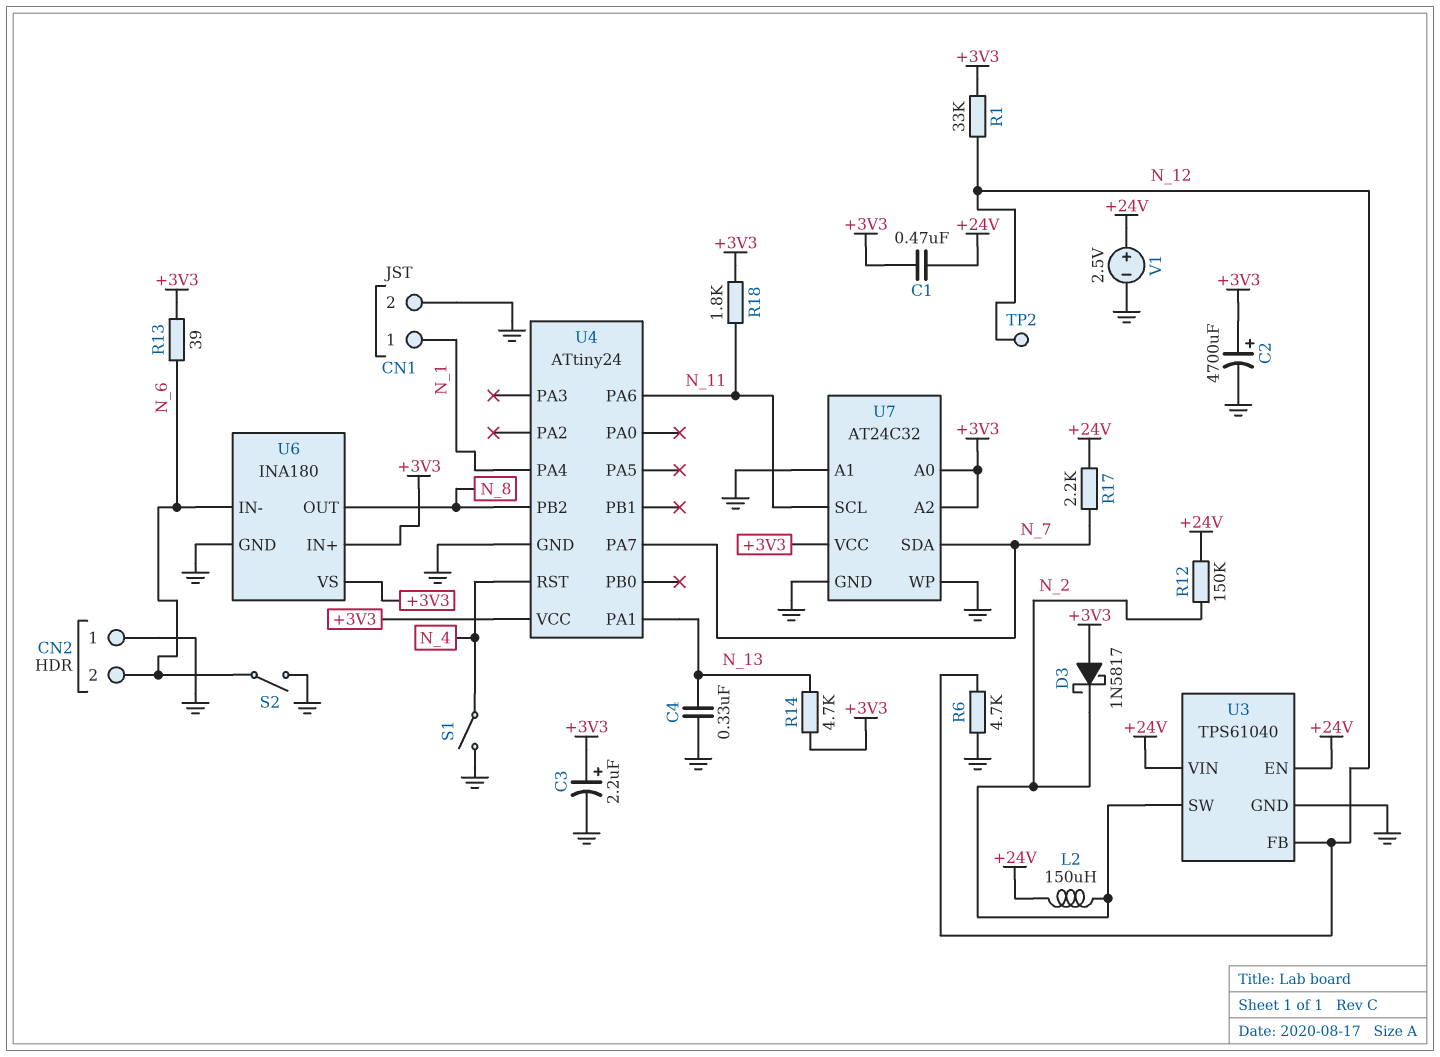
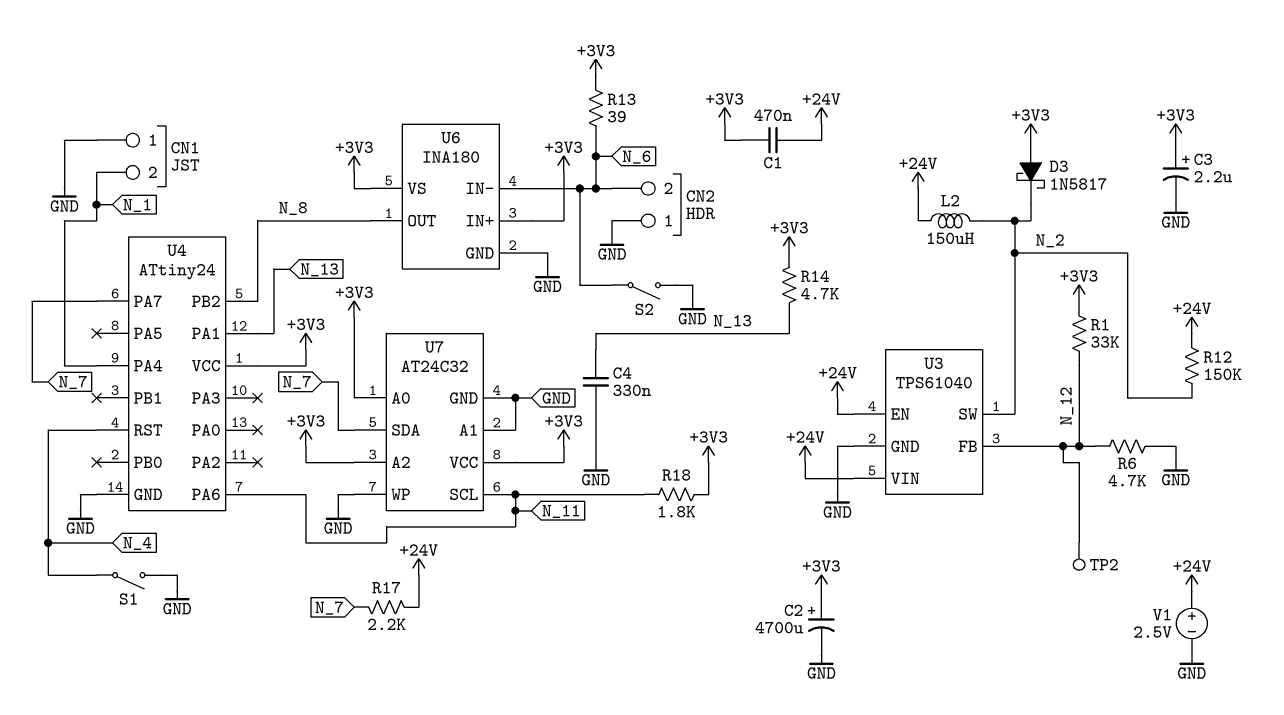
CN1 pin 1: N_1 -> GND
CN1 pin 2: GND -> N_1

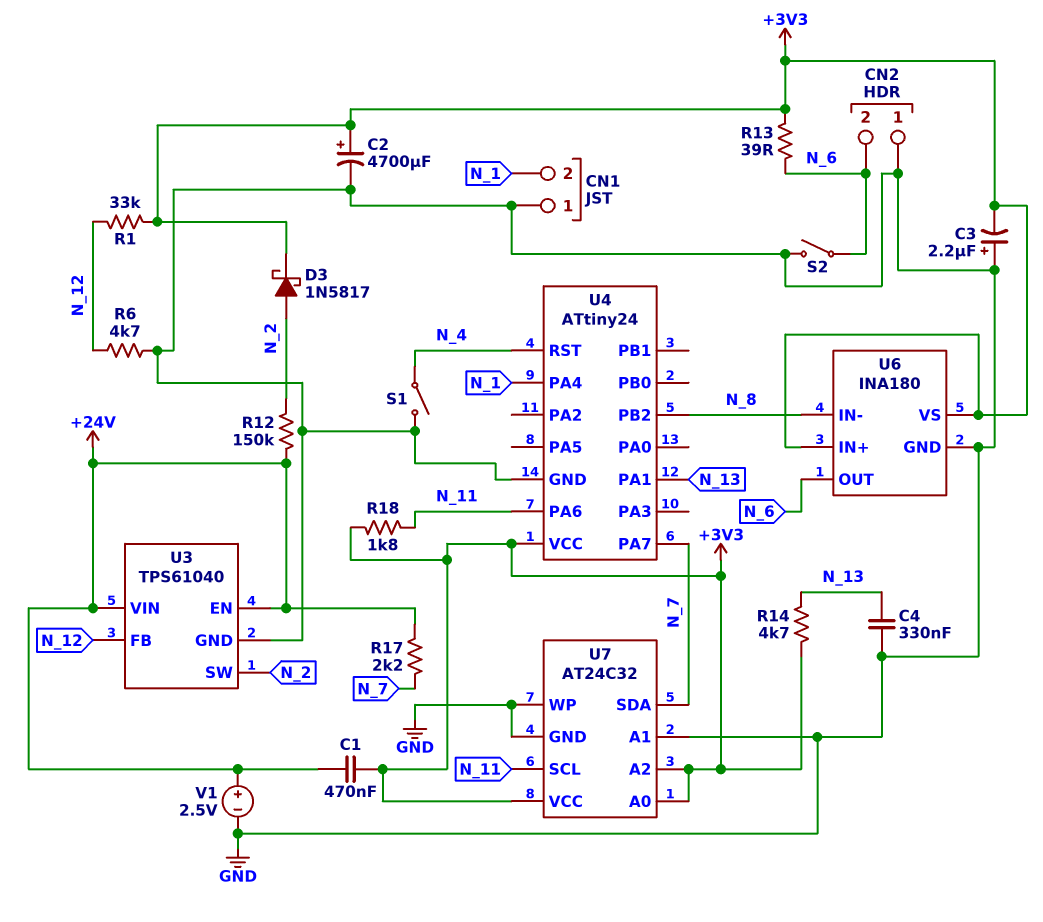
C3: 2.2uF (plus +3V3, minus GND) -> 2.2uF (plus GND, minus +3V3)
D3: schottky 1N5817 (A +3V3, K N_2) -> schottky 1N5817 (A N_2, K +3V3)
L2: 150uH (+24V, N_2) -> none
TP2: test point (N_12) -> none
U6 pin IN-: N_6 -> N_8
U6 pin OUT: N_8 -> N_6

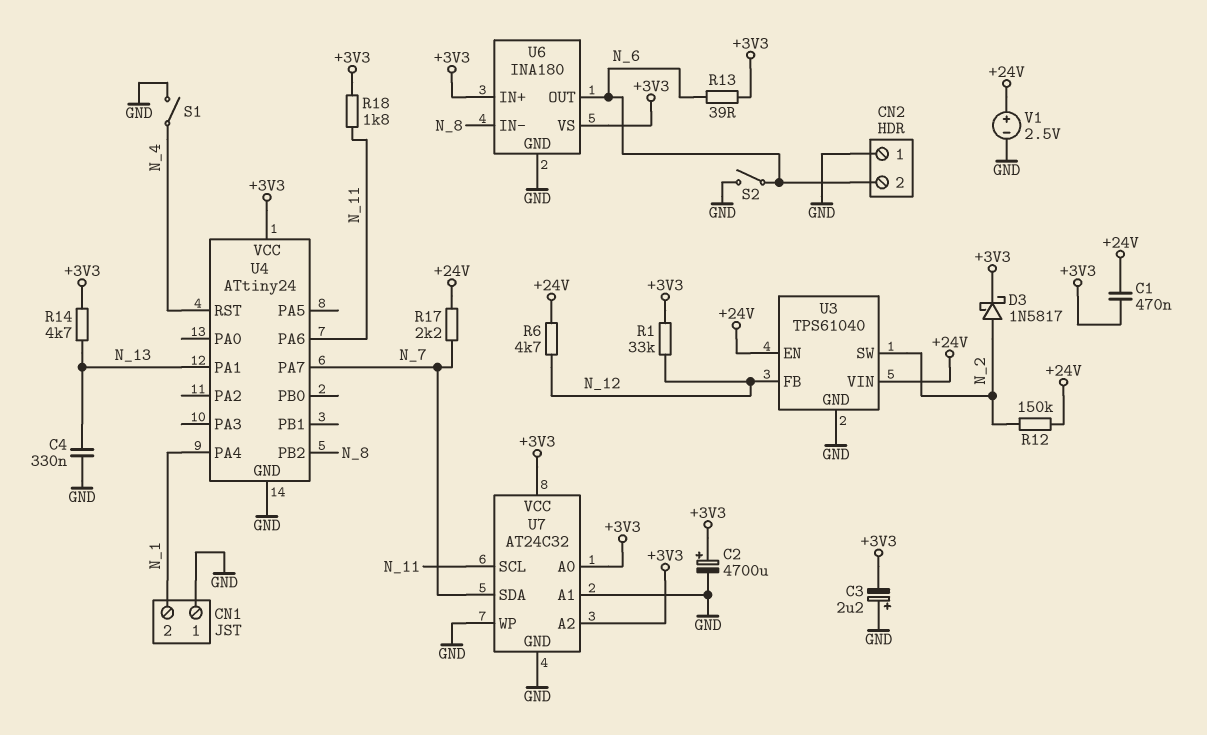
R6: 4.7k (GND, N_12) -> 4.7k (+24V, N_12)

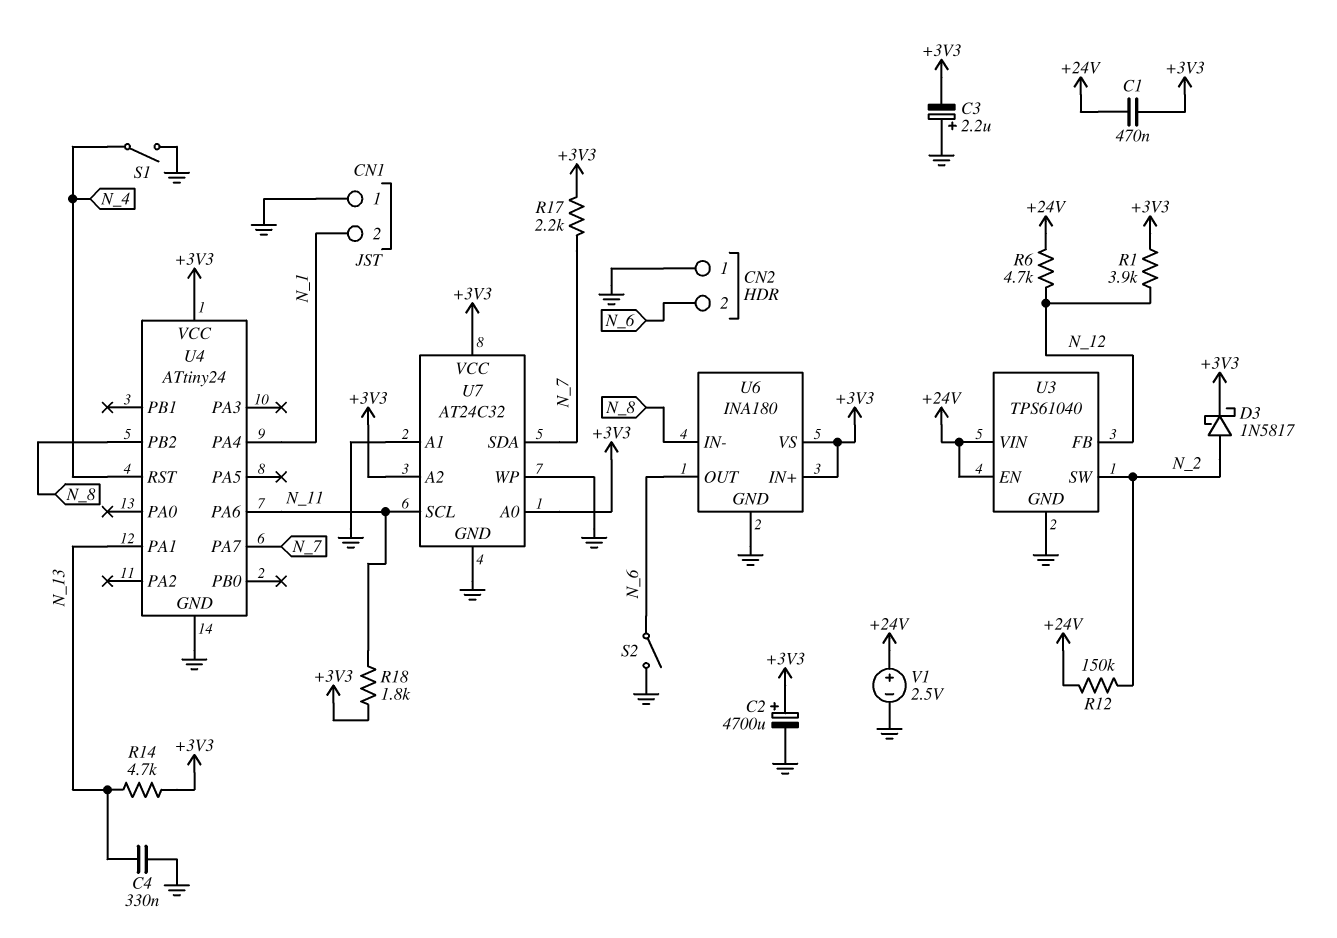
R1: 33k (+3V3, N_12) -> 3.9k (+3V3, N_12)
R13: 39 (+3V3, N_6) -> none
R17: 2.2k (+24V, N_7) -> 2.2k (+3V3, N_7)

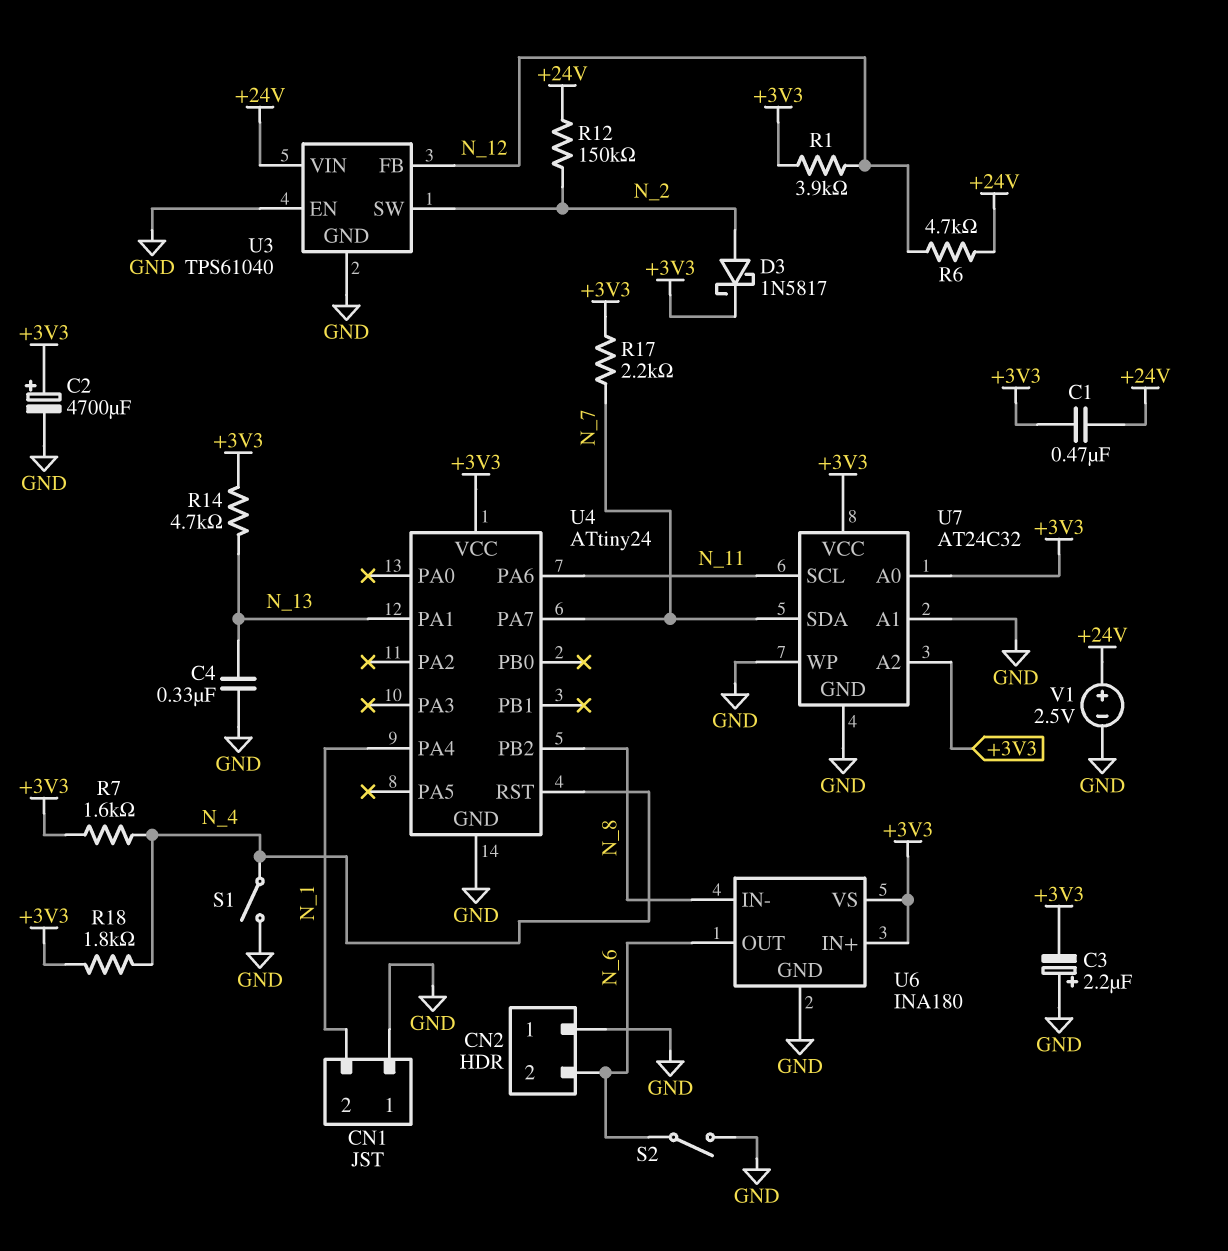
R7: none -> 1.6k (+3V3, N_4)
R18: 1.8k (+3V3, N_11) -> 1.8k (+3V3, N_4)
U3 pin EN: +24V -> GND

